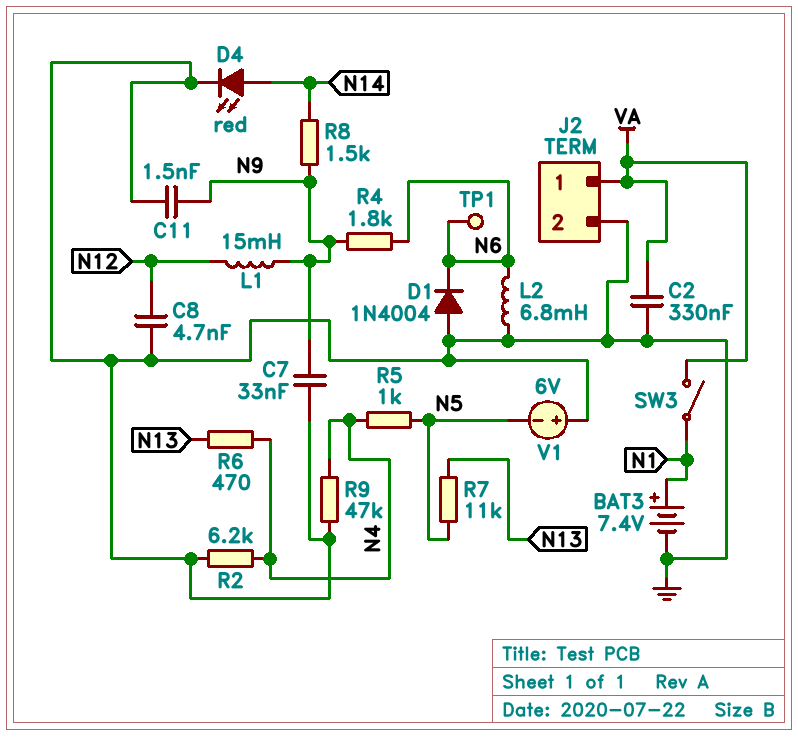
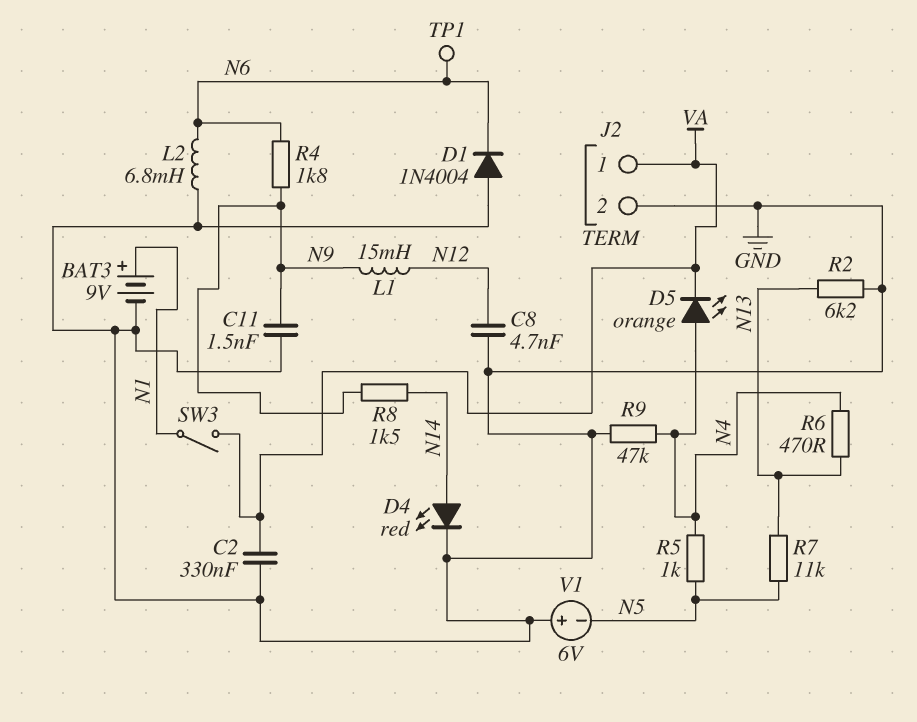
BAT3: 7.4V (plus N1, minus GND) -> 9V (plus N1, minus GND)
C7: 33nF (GND, N9) -> none
D5: none -> LED orange (A N4, K VA)
R2: 6.2k (GND, N4) -> 6.2k (GND, N13)

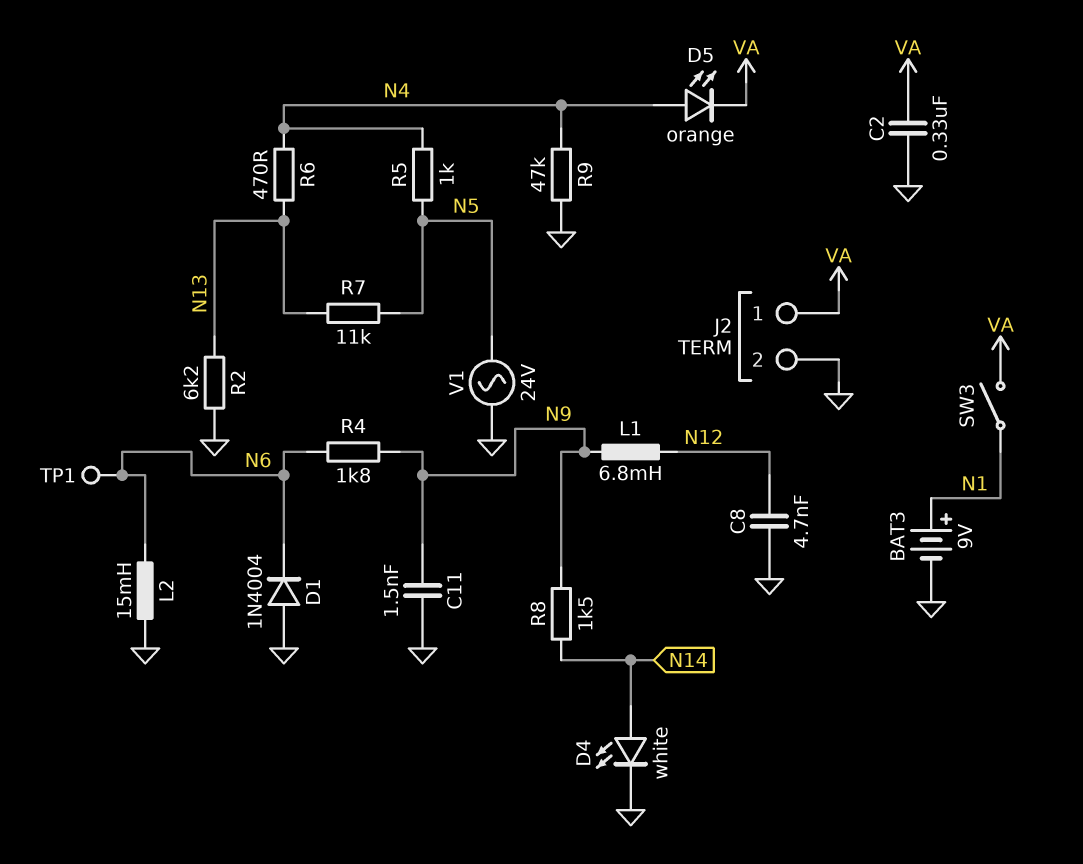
D4: LED red (A N14, K GND) -> LED white (A N14, K GND)
L1: 15mH (N9, N12) -> 6.8mH (N9, N12)
L2: 6.8mH (GND, N6) -> 15mH (GND, N6)
V1: 6V (plus GND, minus N5) -> AC 24V (GND, N5)

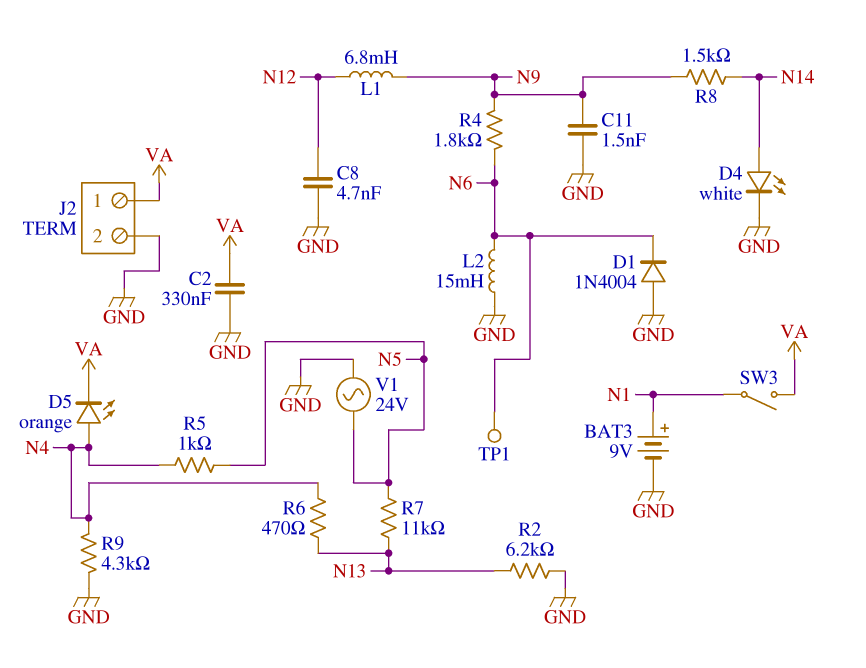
R9: 47k (GND, N4) -> 4.3k (GND, N4)

